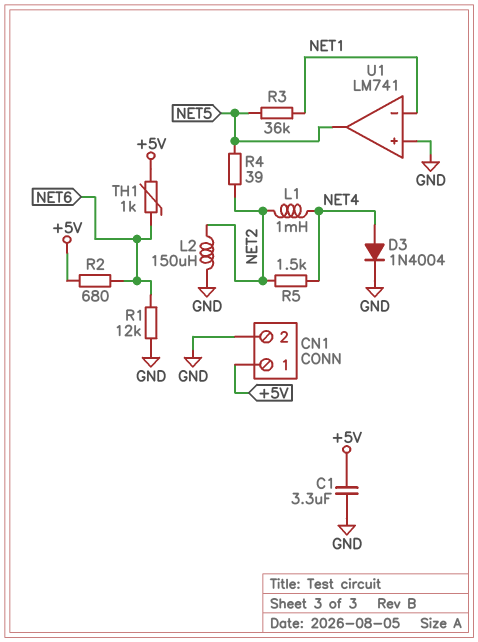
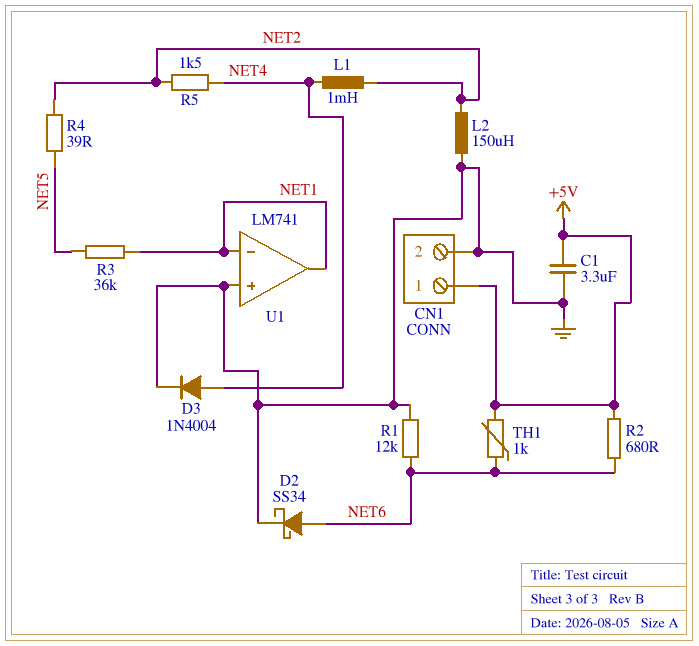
D2: none -> schottky SS34 (A NET6, K GND)
U1 pin out: NET5 -> NET1

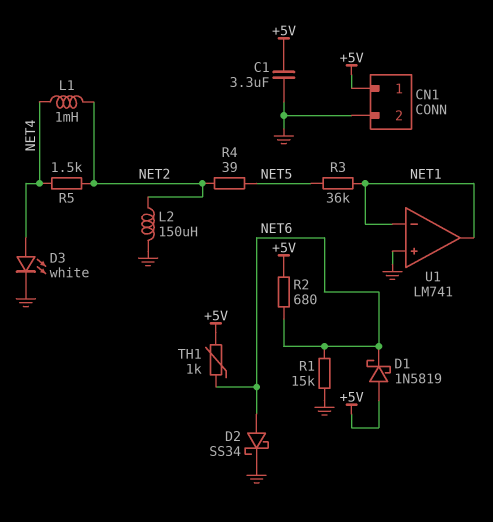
D1: none -> schottky 1N5819 (A +5V, K NET6)
D3: diode 1N4004 (A NET4, K GND) -> LED white (A NET4, K GND)
R1: 12k (GND, NET6) -> 15k (GND, NET6)

